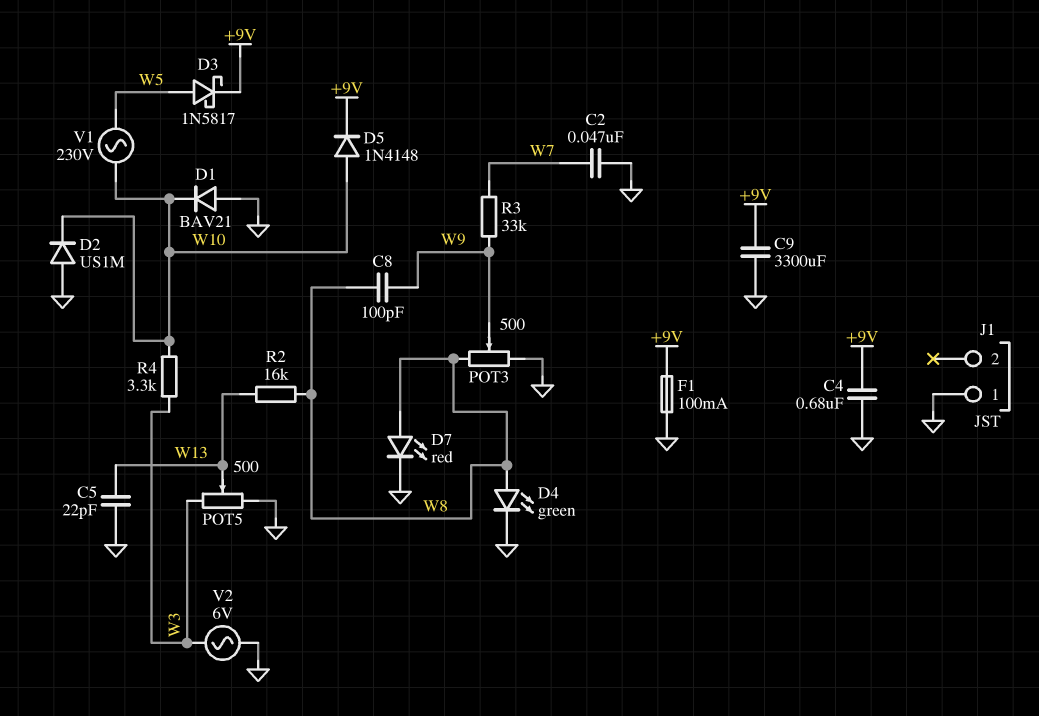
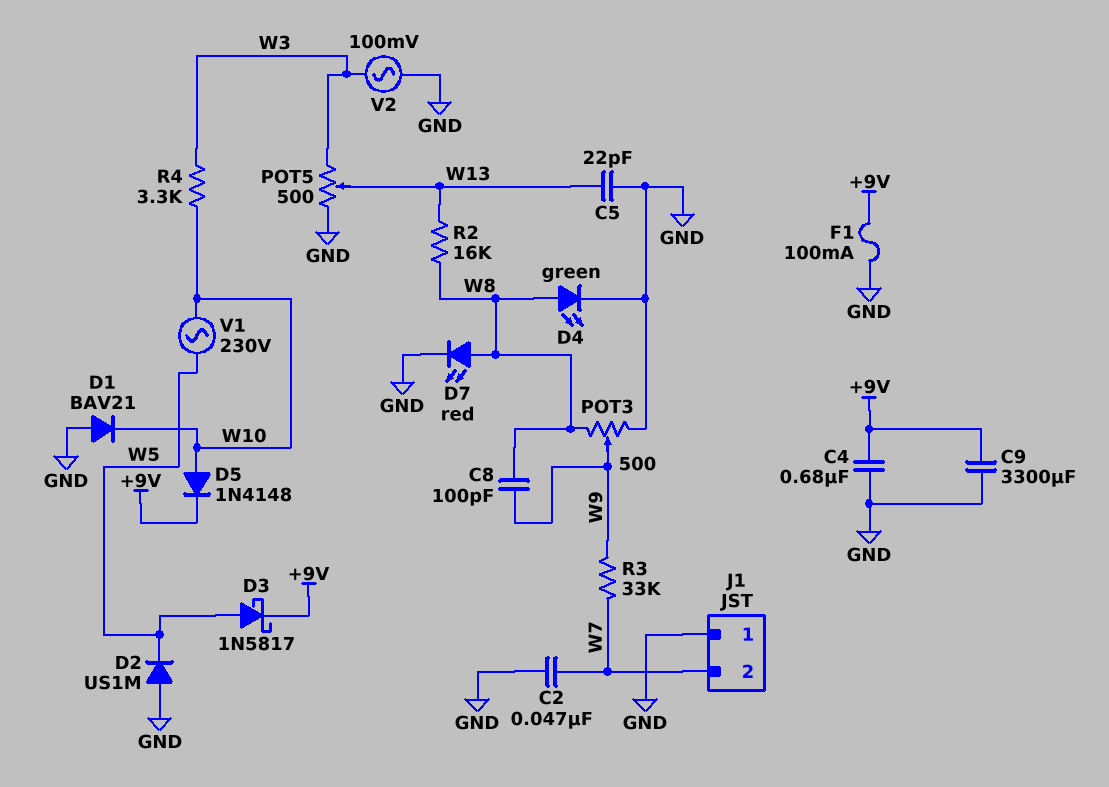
D2: diode US1M (A GND, K W10) -> diode US1M (A GND, K W5)
J1 pin 2: none -> W7
V2: AC 6V (GND, W3) -> AC 100mV (GND, W3)

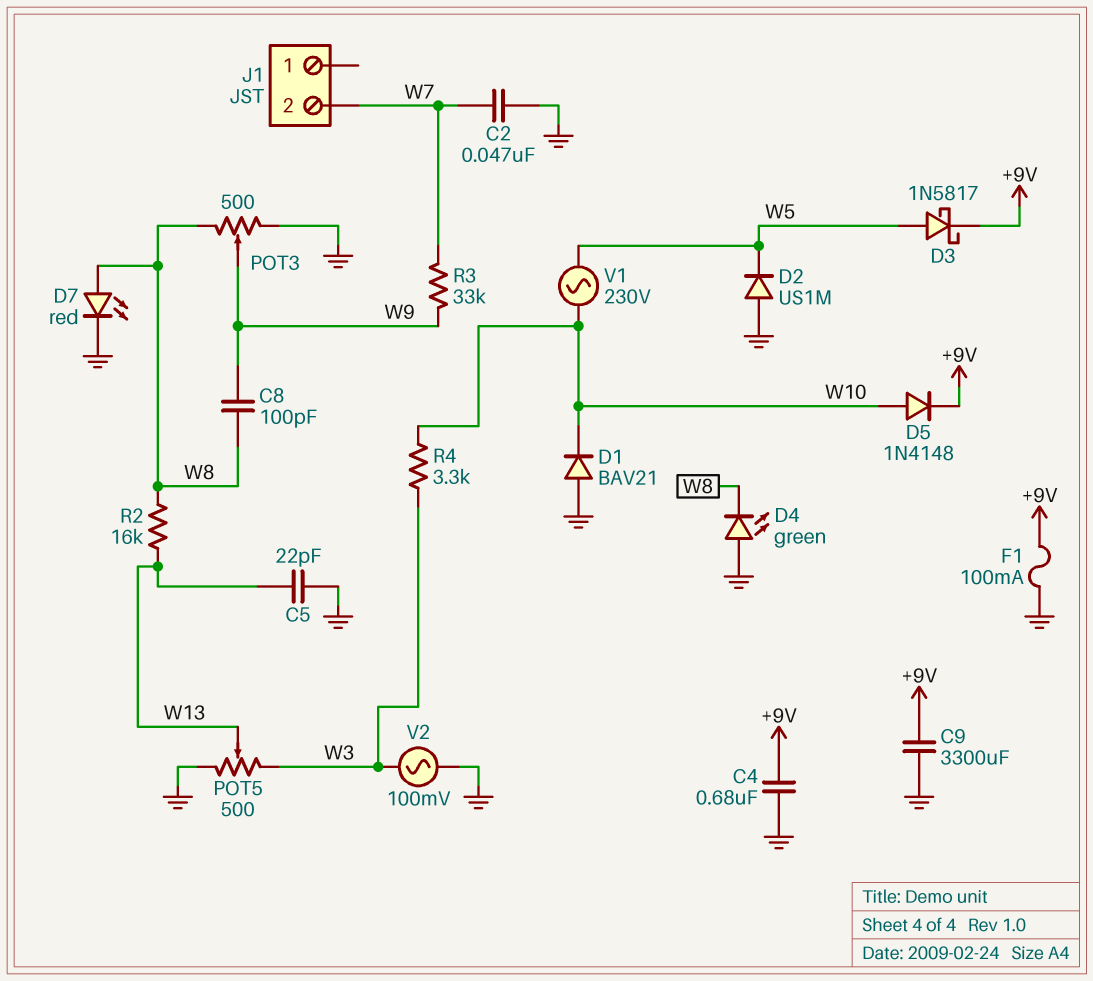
D4: LED green (A W8, K GND) -> LED green (A GND, K W8)
J1 pin 1: GND -> none

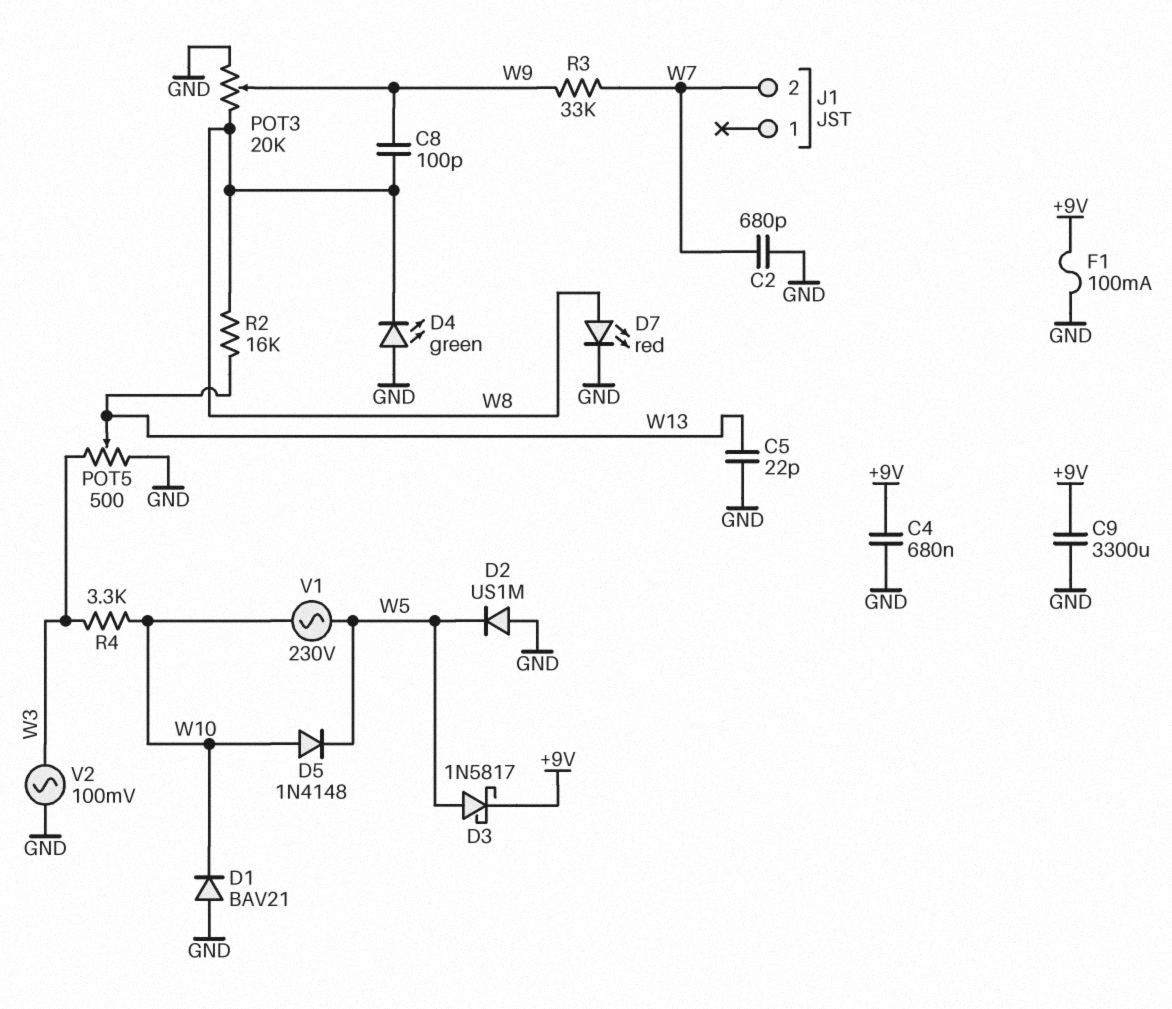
C2: 47nF (GND, W7) -> 680pF (GND, W7)
D5: diode 1N4148 (A W10, K +9V) -> diode 1N4148 (A W10, K W5)
POT3: 500 (GND, W8, wiper W9) -> 20k (GND, W8, wiper W9)

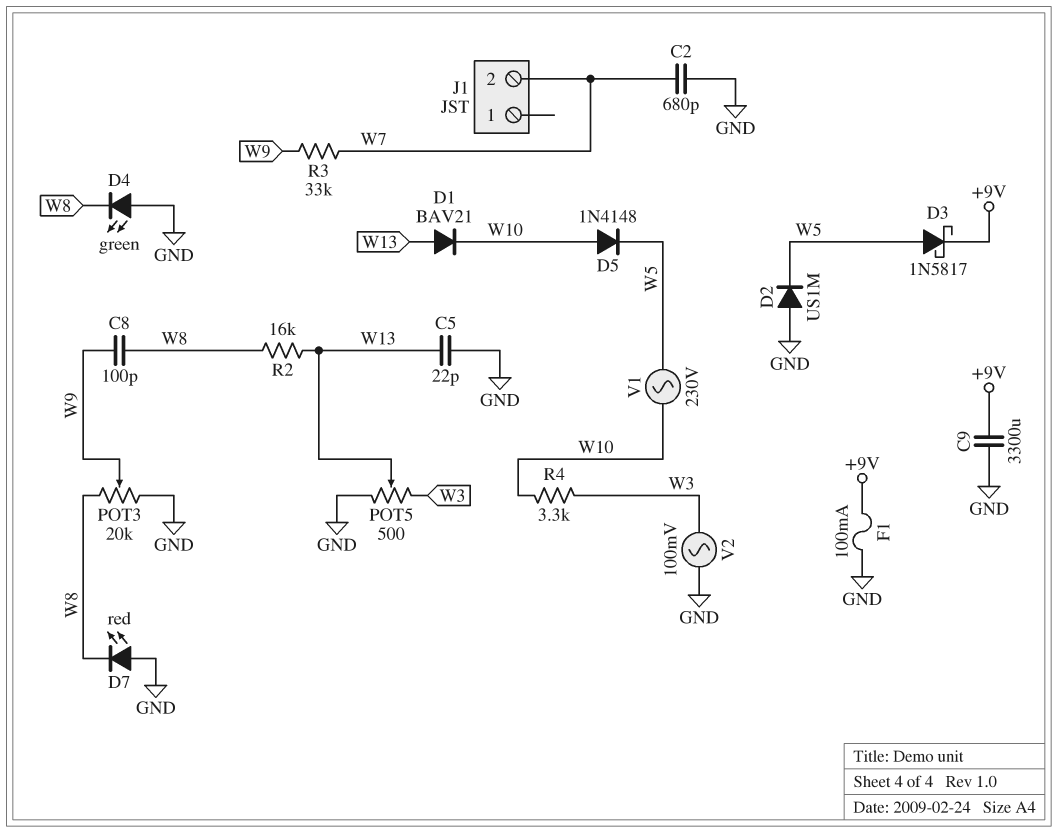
C4: 680nF (+9V, GND) -> none
D1: diode BAV21 (A GND, K W10) -> diode BAV21 (A W13, K W10)
D7: LED red (A W8, K GND) -> LED red (A GND, K W8)

